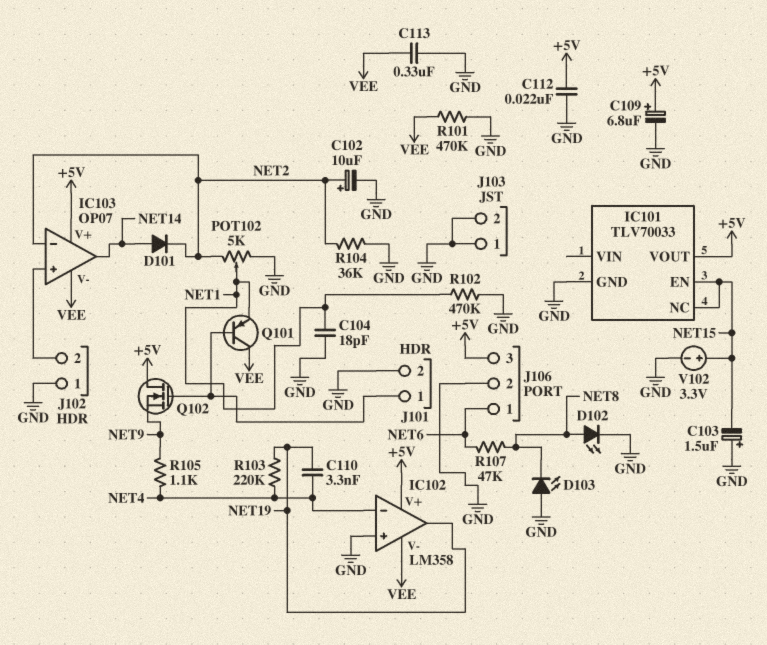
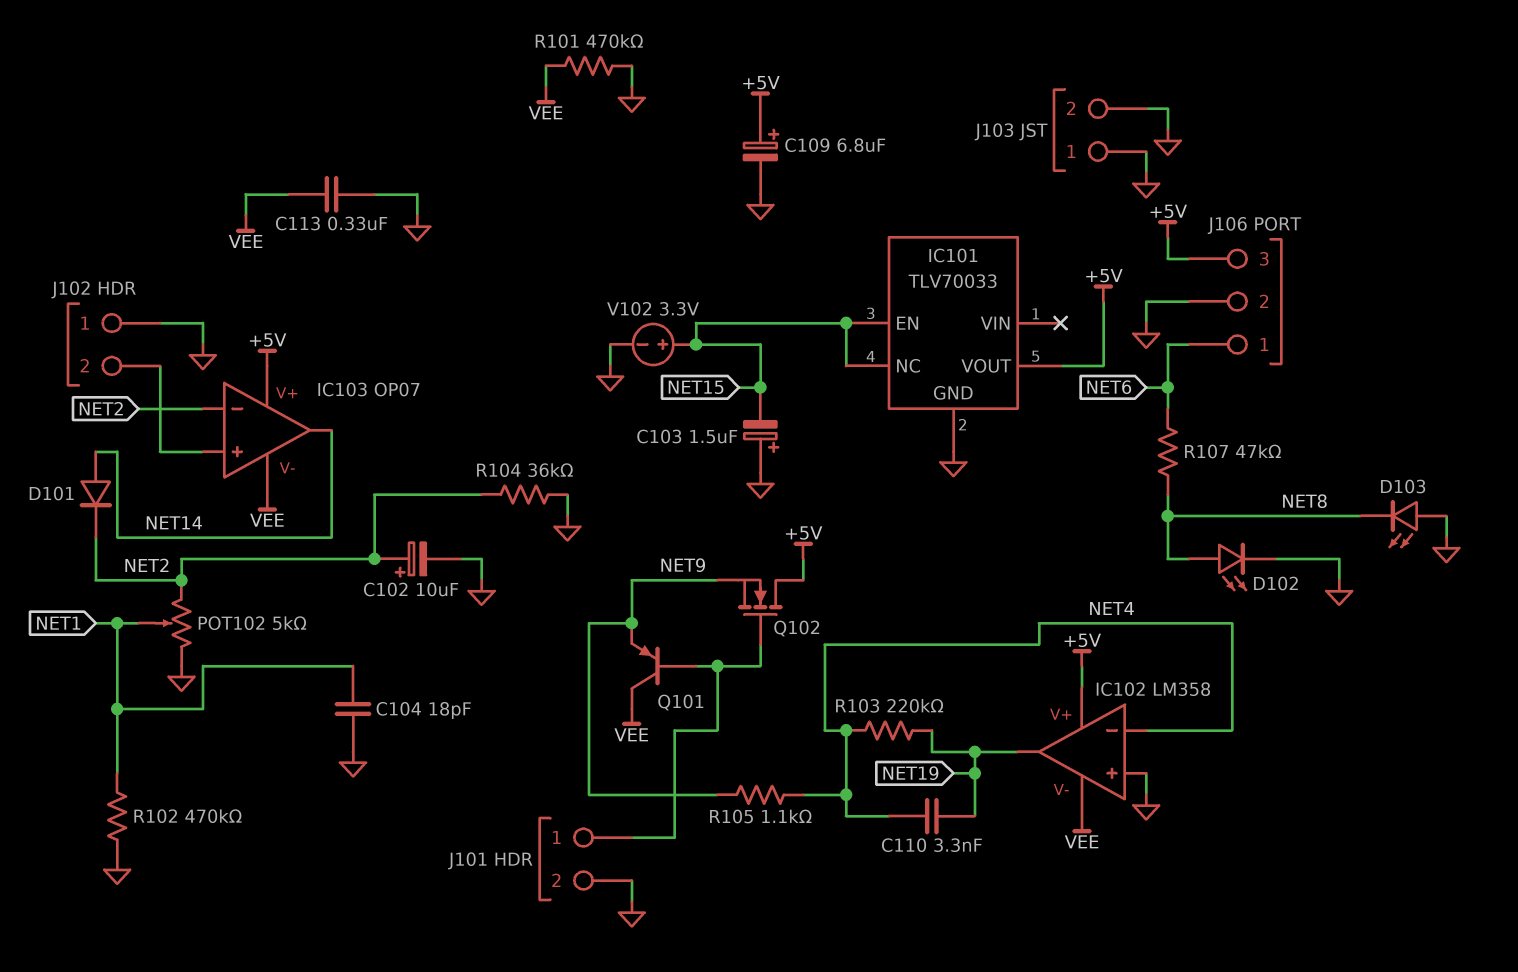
C112: 22nF (+5V, GND) -> none
Q101: PNP (B J101/1, C VEE, E NET1) -> PNP (B J101/1, C VEE, E NET9)

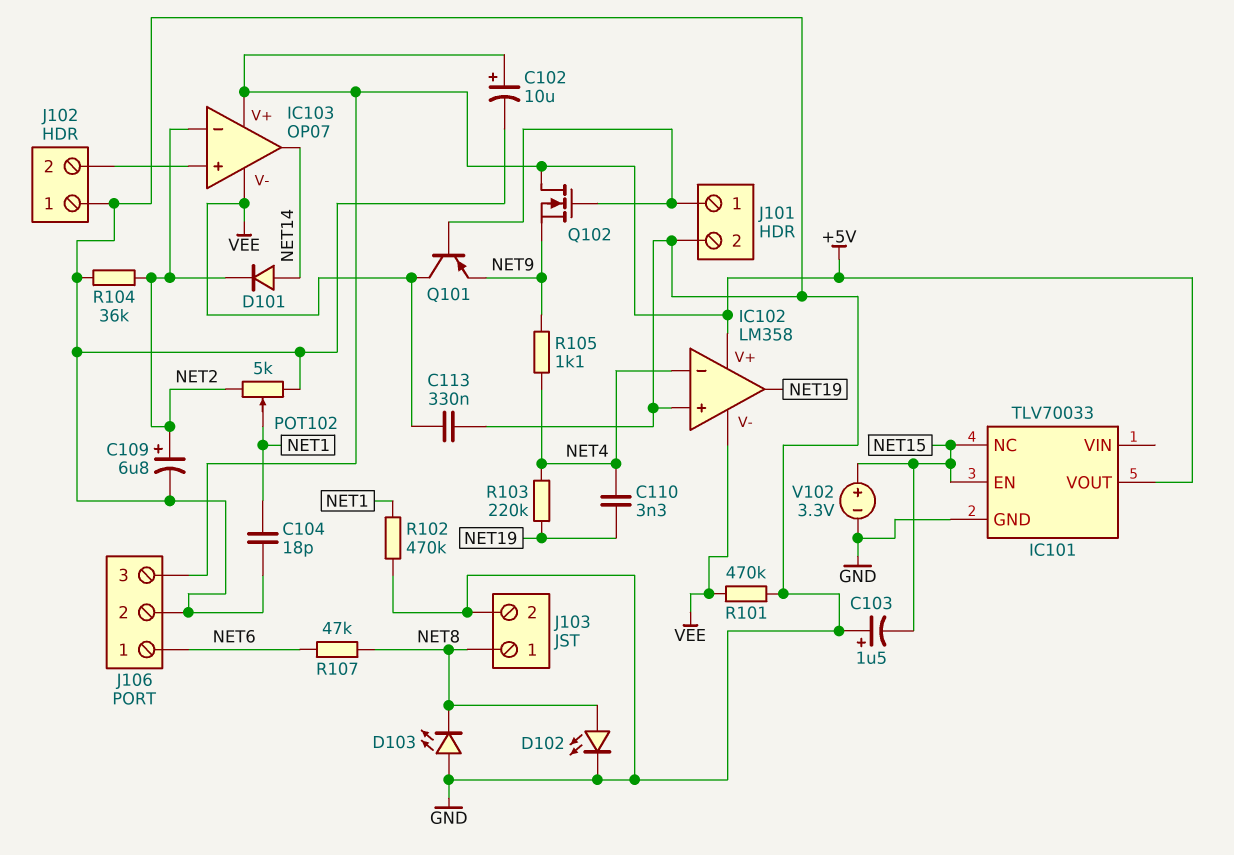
C102: 10uF (plus NET2, minus GND) -> 10uF (plus +5V, minus GND)
C109: 6.8uF (plus +5V, minus GND) -> 6.8uF (plus NET2, minus GND)
J103 pin 1: GND -> NET8

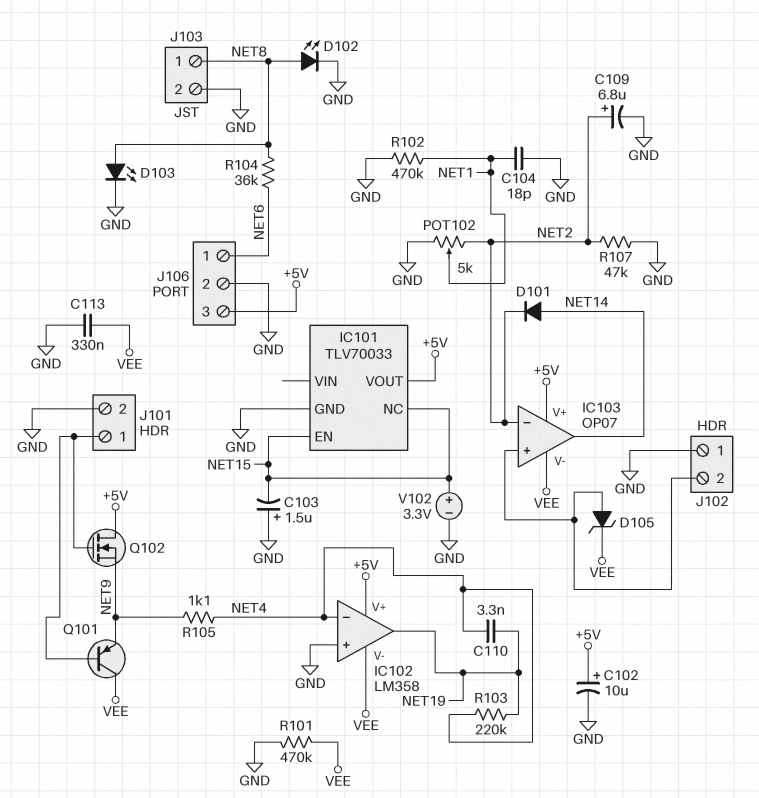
D103: LED (A GND, K NET8) -> LED (A NET8, K GND)
D105: none -> zener (A IC103/in+, K VEE)
R104: 36k (GND, NET2) -> 36k (NET6, NET8)
R107: 47k (NET6, NET8) -> 47k (GND, NET2)

